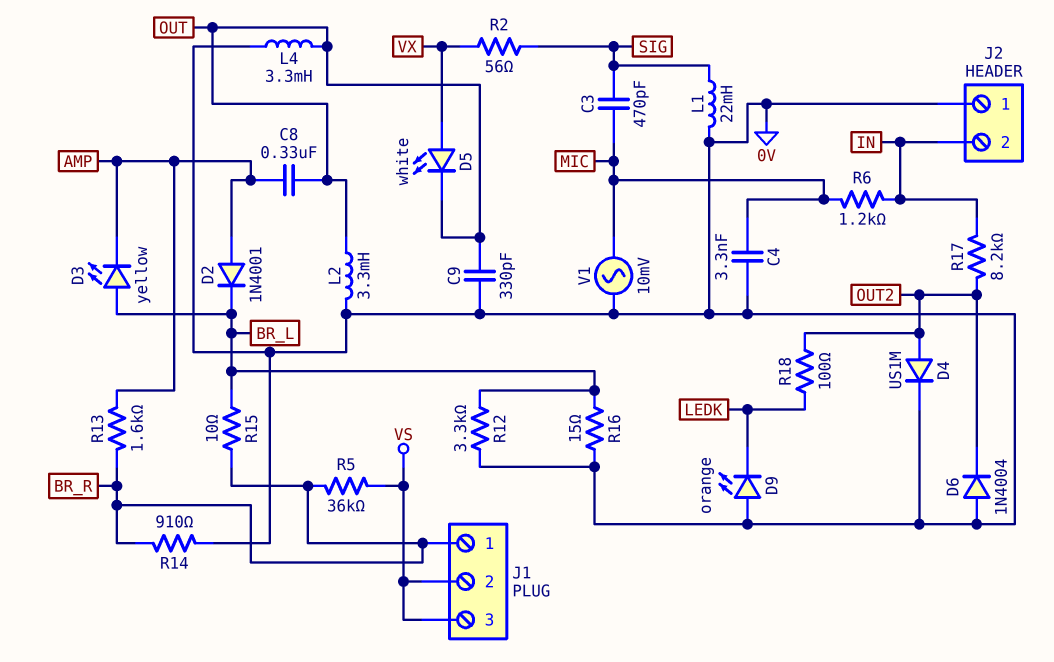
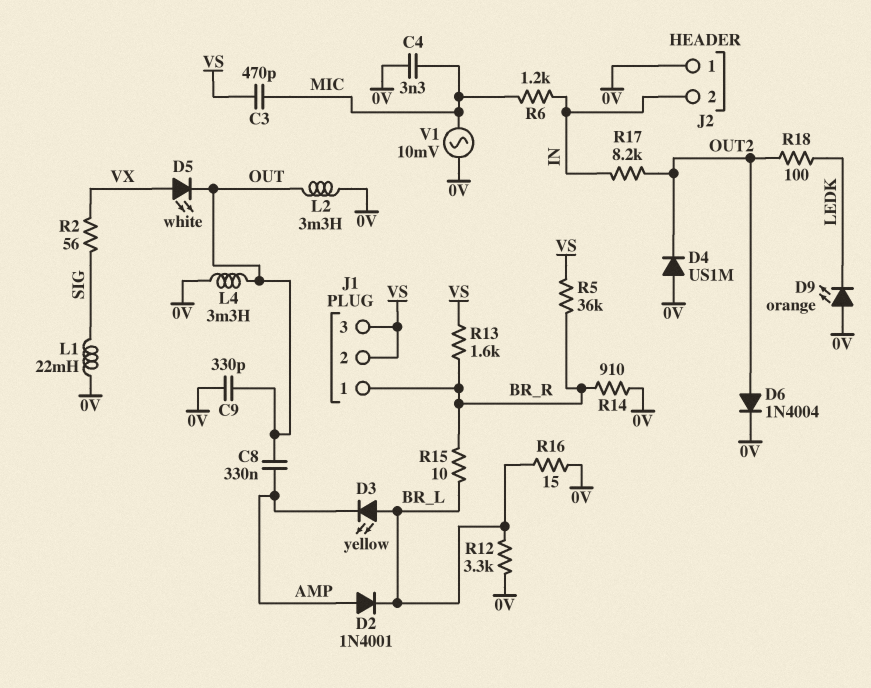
C3: 470pF (MIC, SIG) -> 470pF (MIC, VS)
D4: diode US1M (A OUT2, K 0V) -> diode US1M (A 0V, K OUT2)
D6: diode 1N4004 (A 0V, K OUT2) -> diode 1N4004 (A OUT2, K 0V)
R13: 1.6k (AMP, BR_R) -> 1.6k (BR_R, VS)

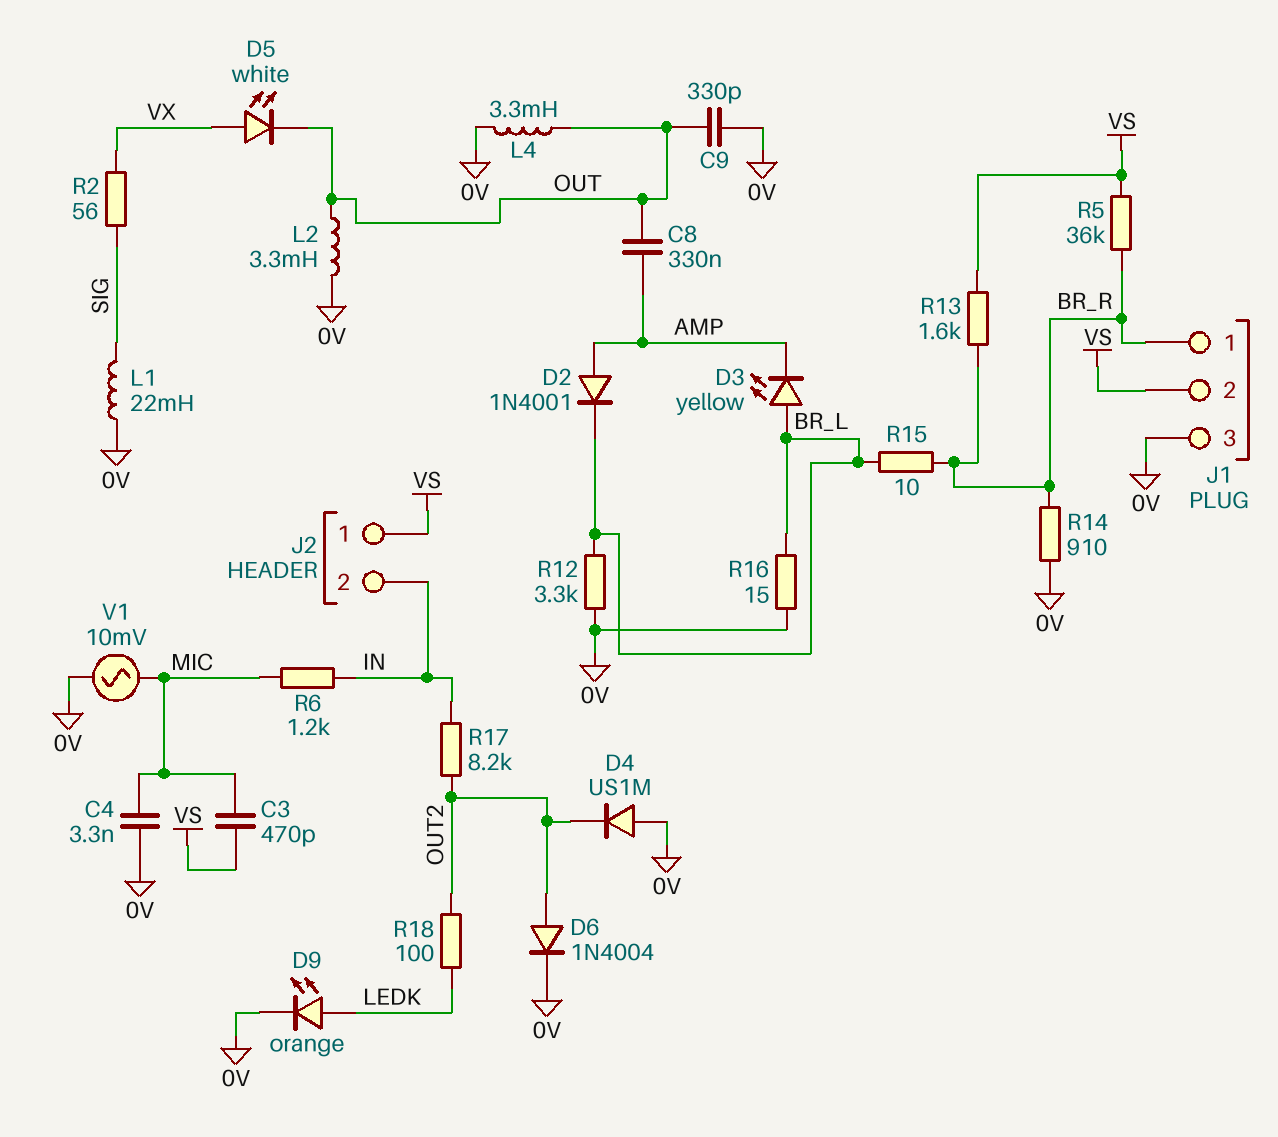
D9: LED orange (A 0V, K LEDK) -> LED orange (A LEDK, K 0V)
J1 pin 3: VS -> 0V
J2 pin 1: 0V -> VS

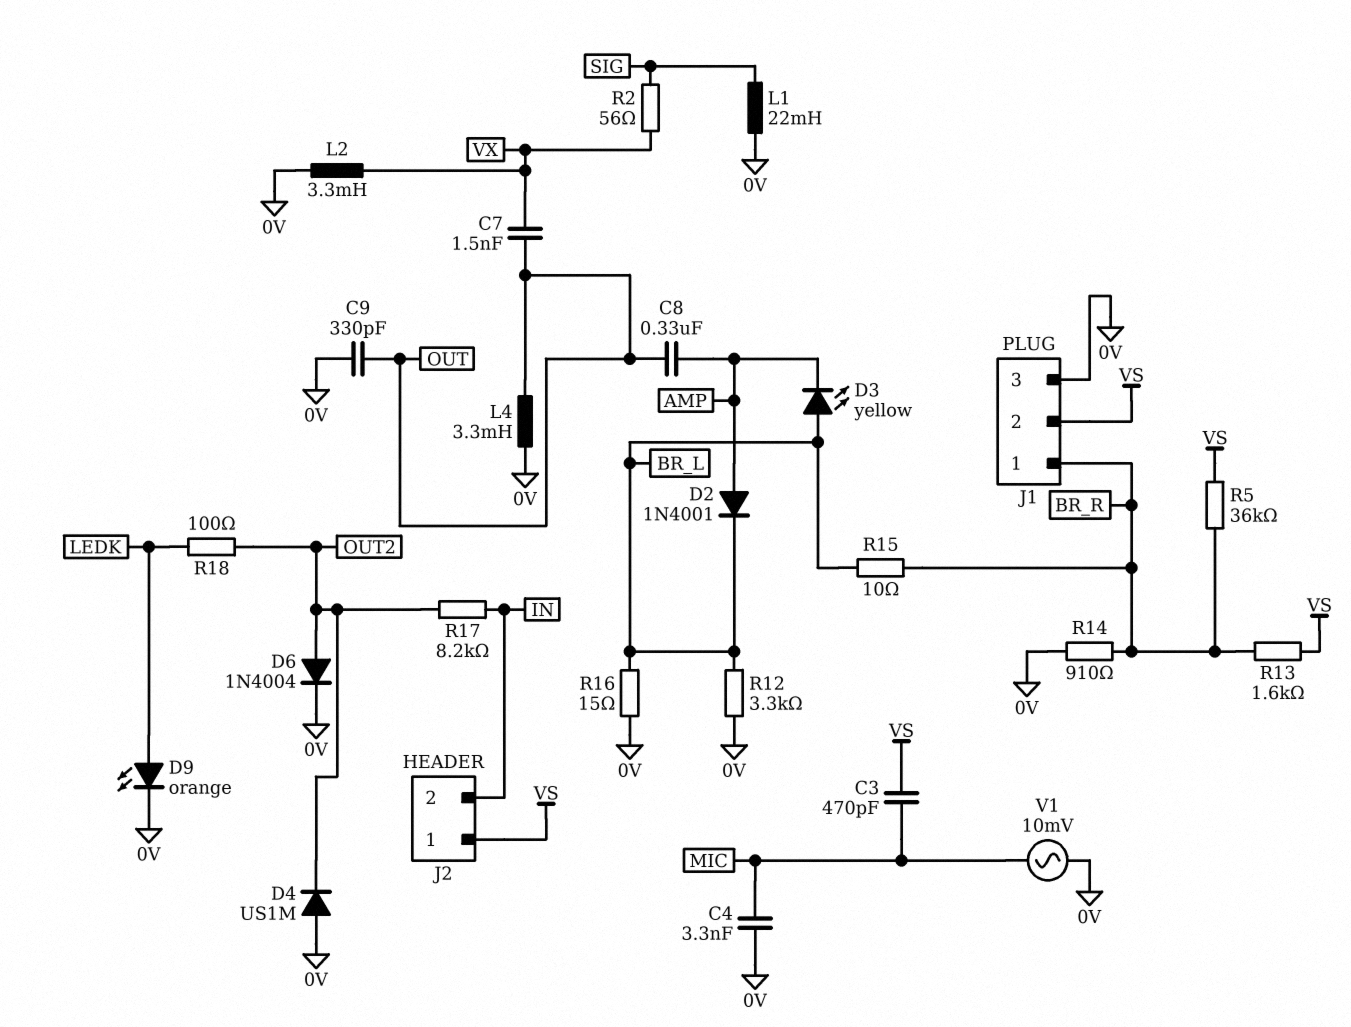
C7: none -> 1.5nF (OUT, VX)
D5: LED white (A VX, K OUT) -> none
L2: 3.3mH (0V, OUT) -> 3.3mH (0V, VX)
R6: 1.2k (IN, MIC) -> none

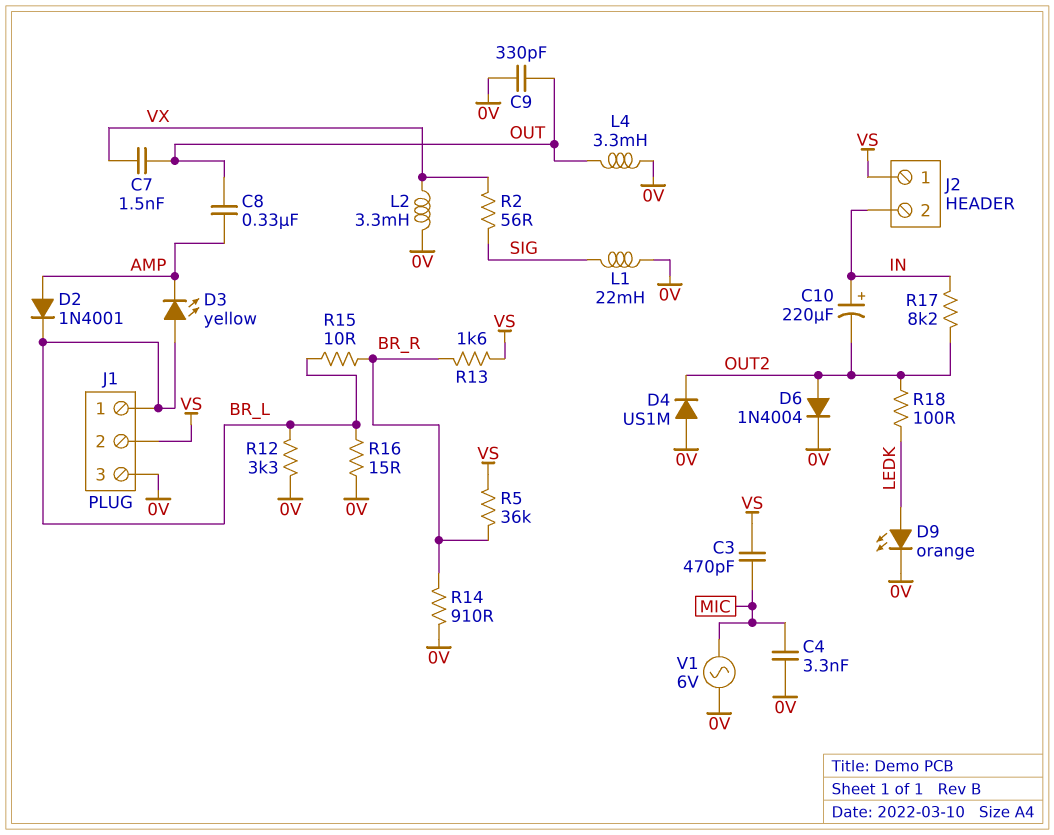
C10: none -> 220uF (plus IN, minus OUT2)
J1 pin 1: BR_R -> BR_L
V1: AC 10mV (0V, MIC) -> AC 6V (0V, MIC)

